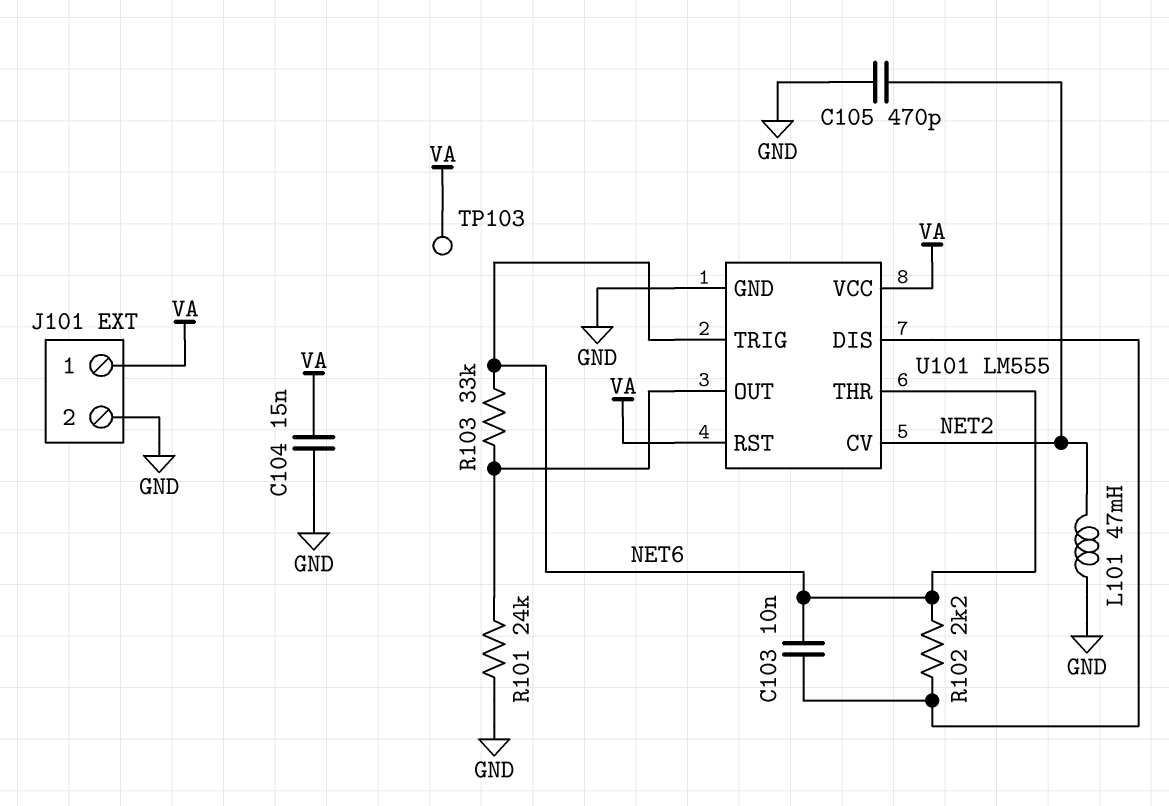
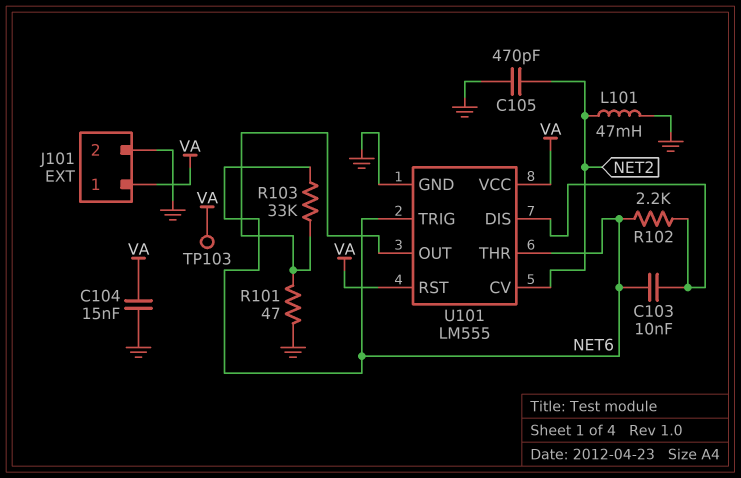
R101: 24k (GND, U101/OUT) -> 47 (GND, U101/OUT)

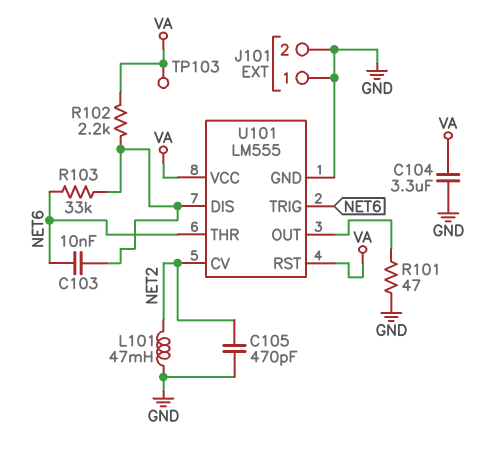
C104: 15nF (GND, VA) -> 3.3uF (GND, VA)
J101 pin 1: VA -> GND
R102: 2.2k (NET6, U101/DIS) -> 2.2k (U101/DIS, VA)
R103: 33k (NET6, U101/OUT) -> 33k (NET6, U101/DIS)

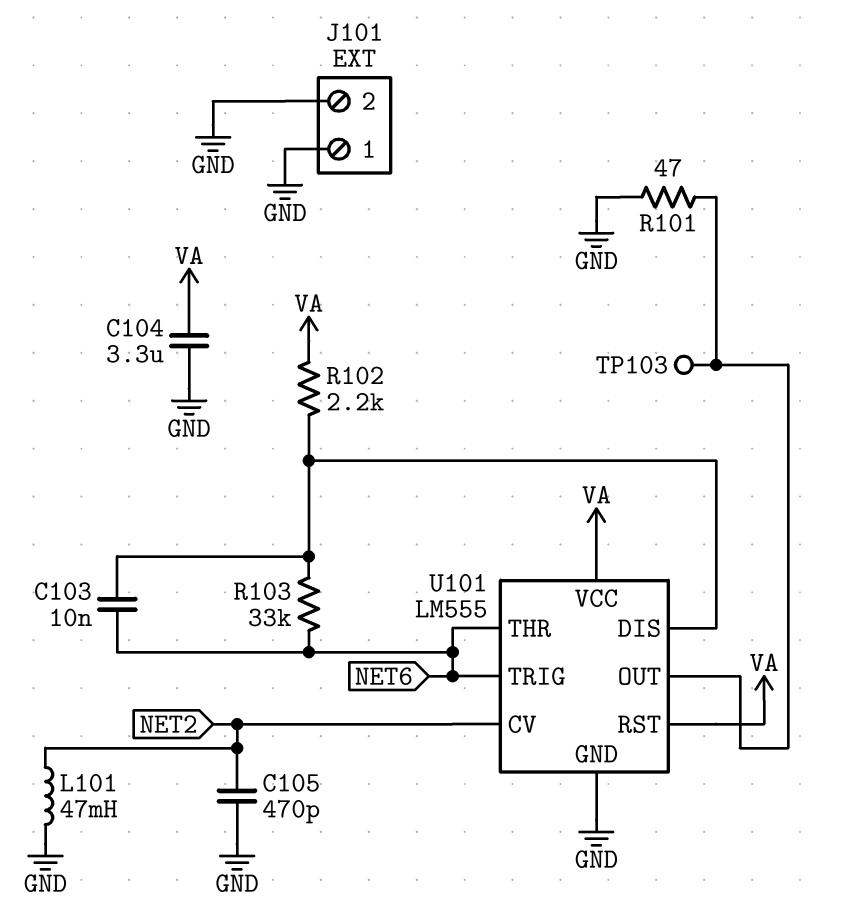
TP103: test point (VA) -> test point (U101/OUT)

